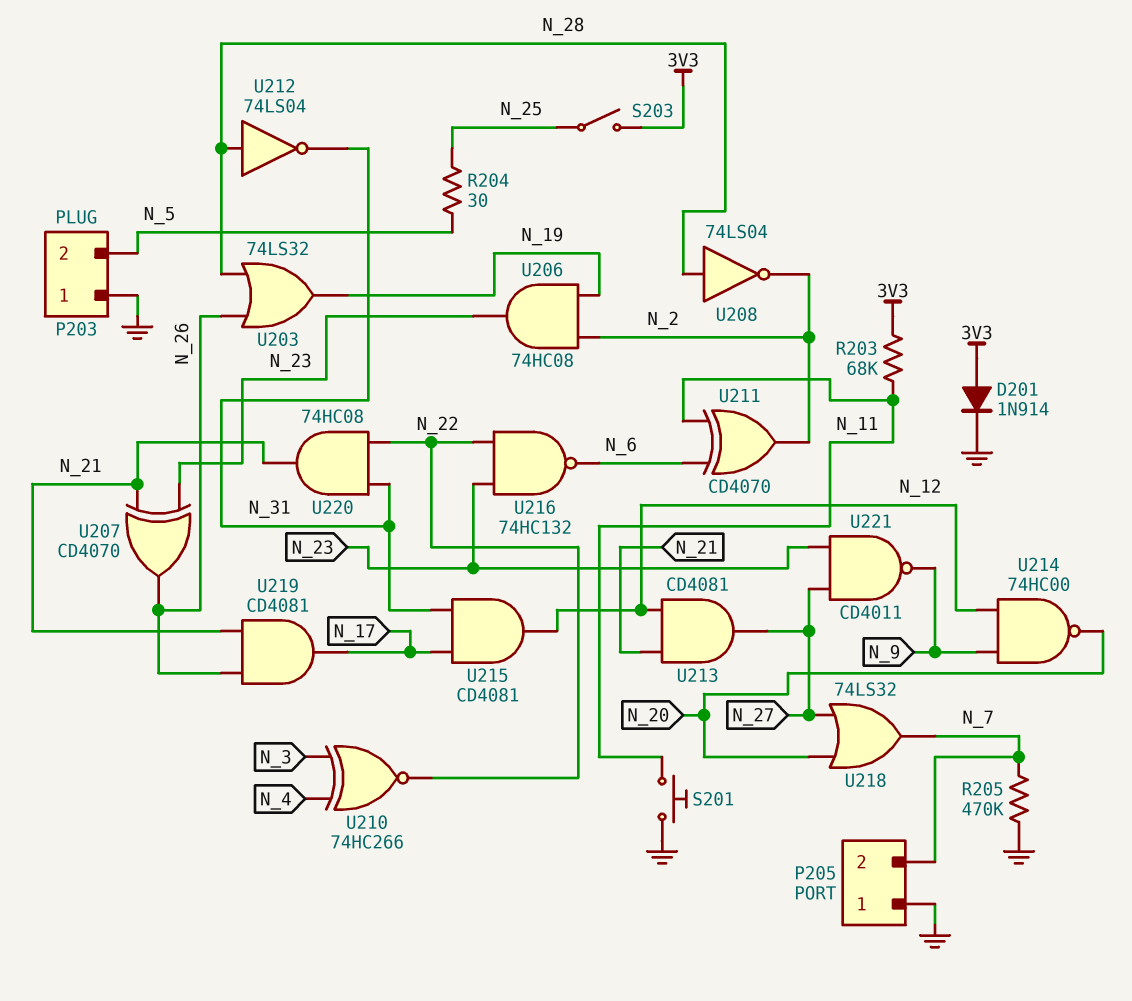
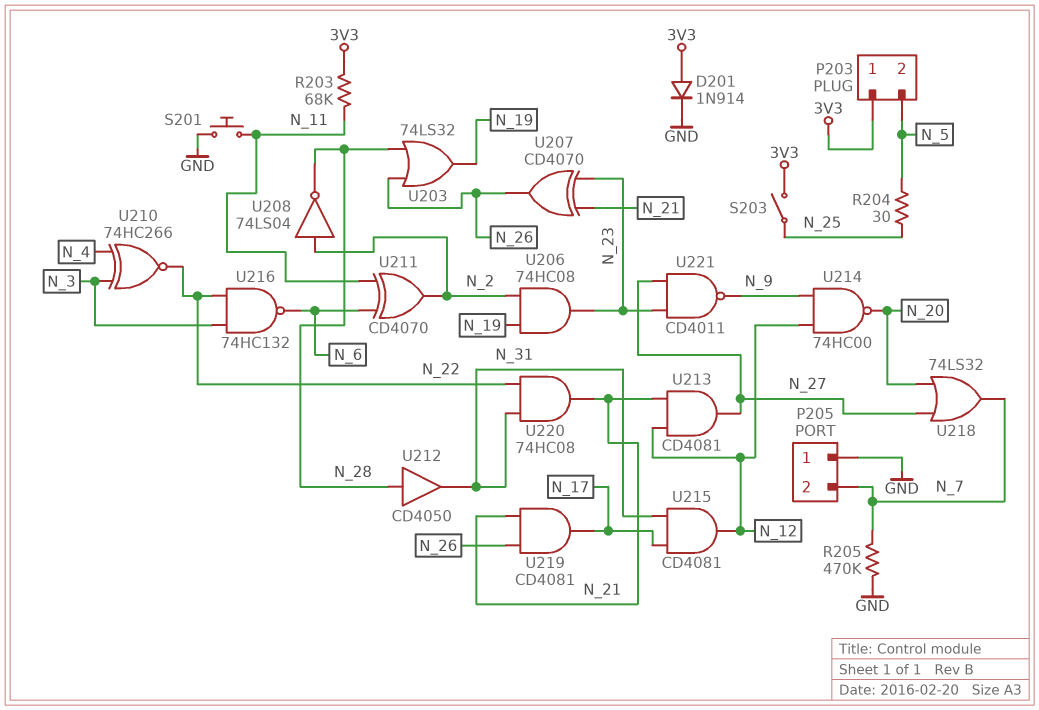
P203 pin 1: GND -> 3V3
U208: NOT 74LS04 (in N_28, out N_2) -> NOT 74LS04 (in N_2, out N_28)
U212: NOT 74LS04 (in N_28, out N_31) -> buffer CD4050 (in N_28, out N_31)
U216: NAND 74HC132 (in N_22, in N_23, out N_6) -> NAND 74HC132 (in N_3, in N_22, out N_6)

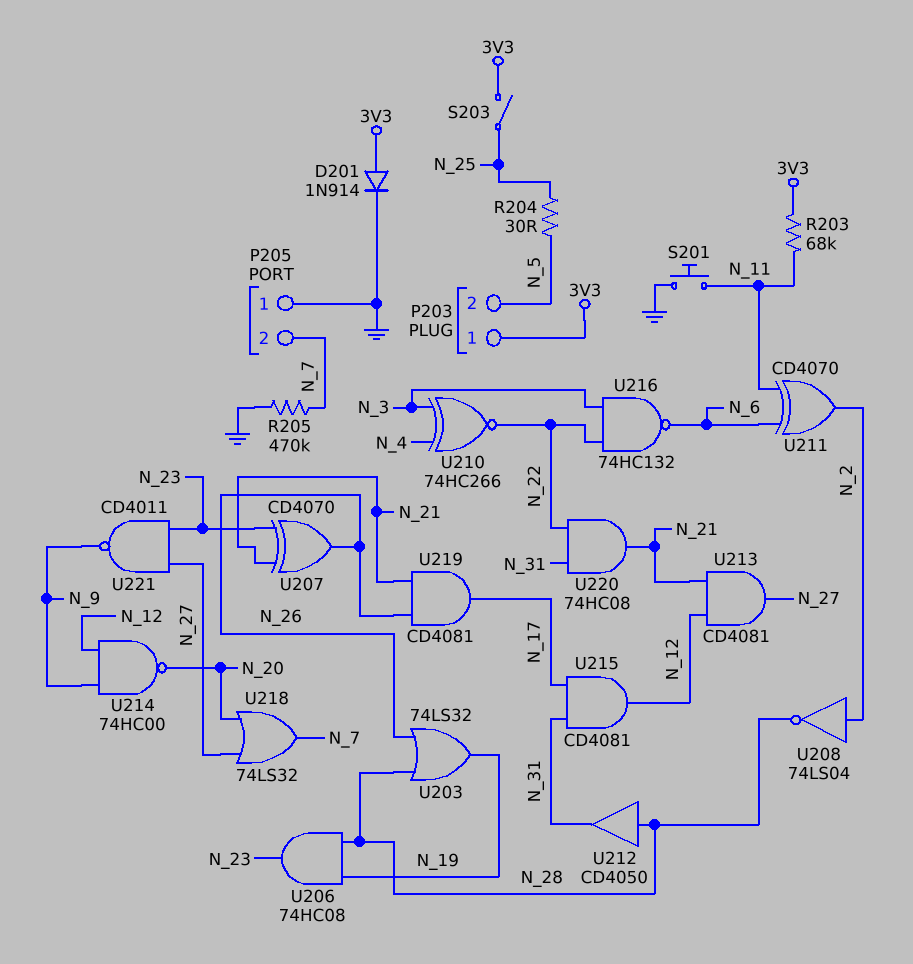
U206: AND 74HC08 (in N_2, in N_19, out N_23) -> AND 74HC08 (in N_19, in N_28, out N_23)

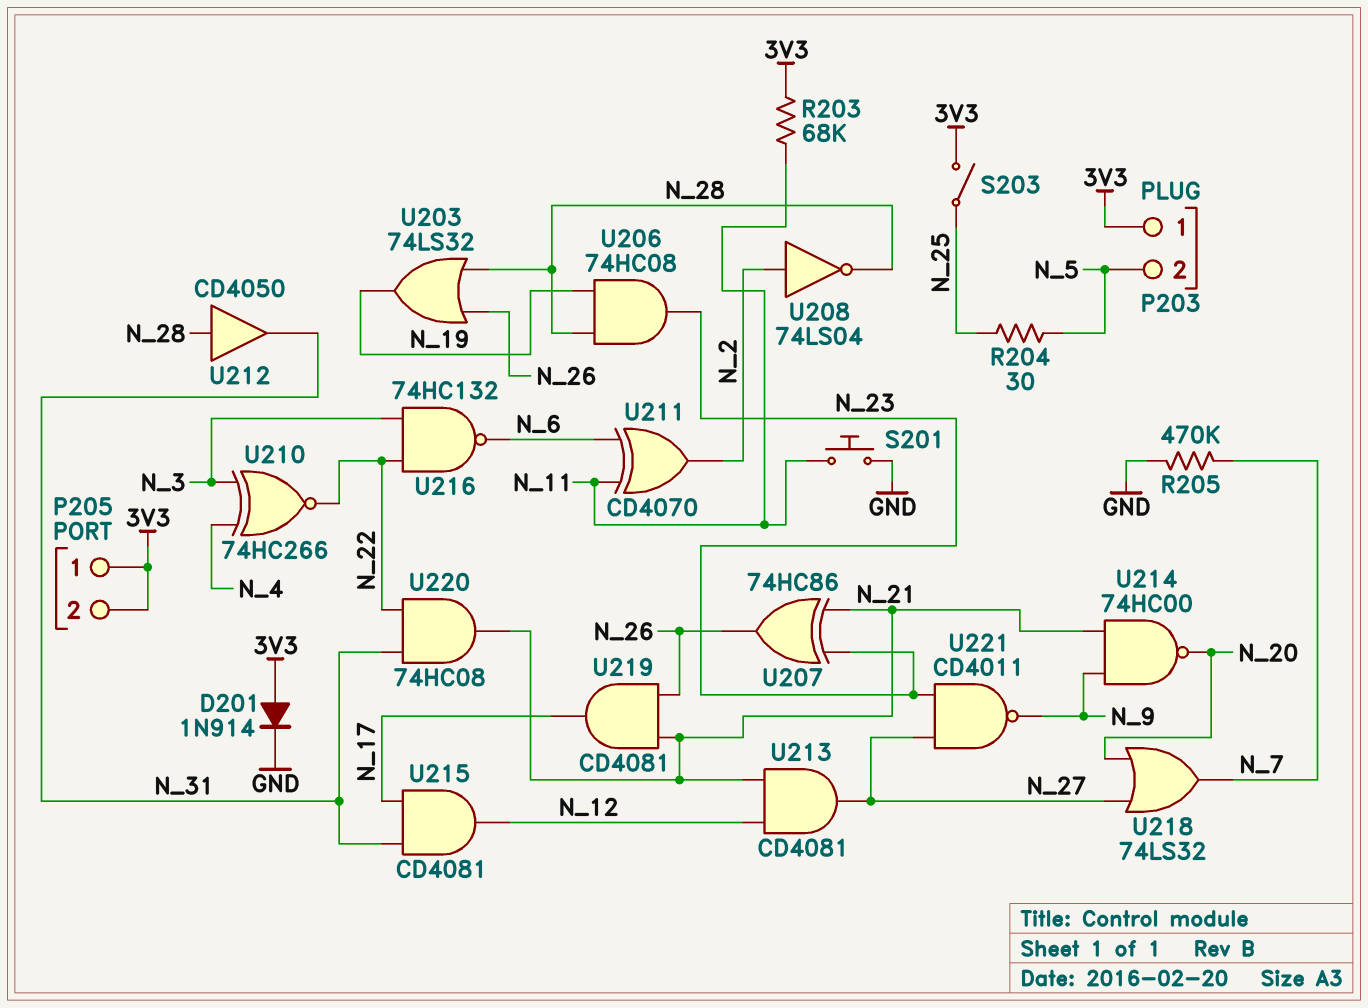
P205 pin 1: GND -> 3V3
P205 pin 2: N_7 -> 3V3
U207: XOR CD4070 (in N_21, in N_23, out N_26) -> XOR 74HC86 (in N_21, in N_23, out N_26)
U214: NAND 74HC00 (in N_9, in N_12, out N_20) -> NAND 74HC00 (in N_9, in N_21, out N_20)

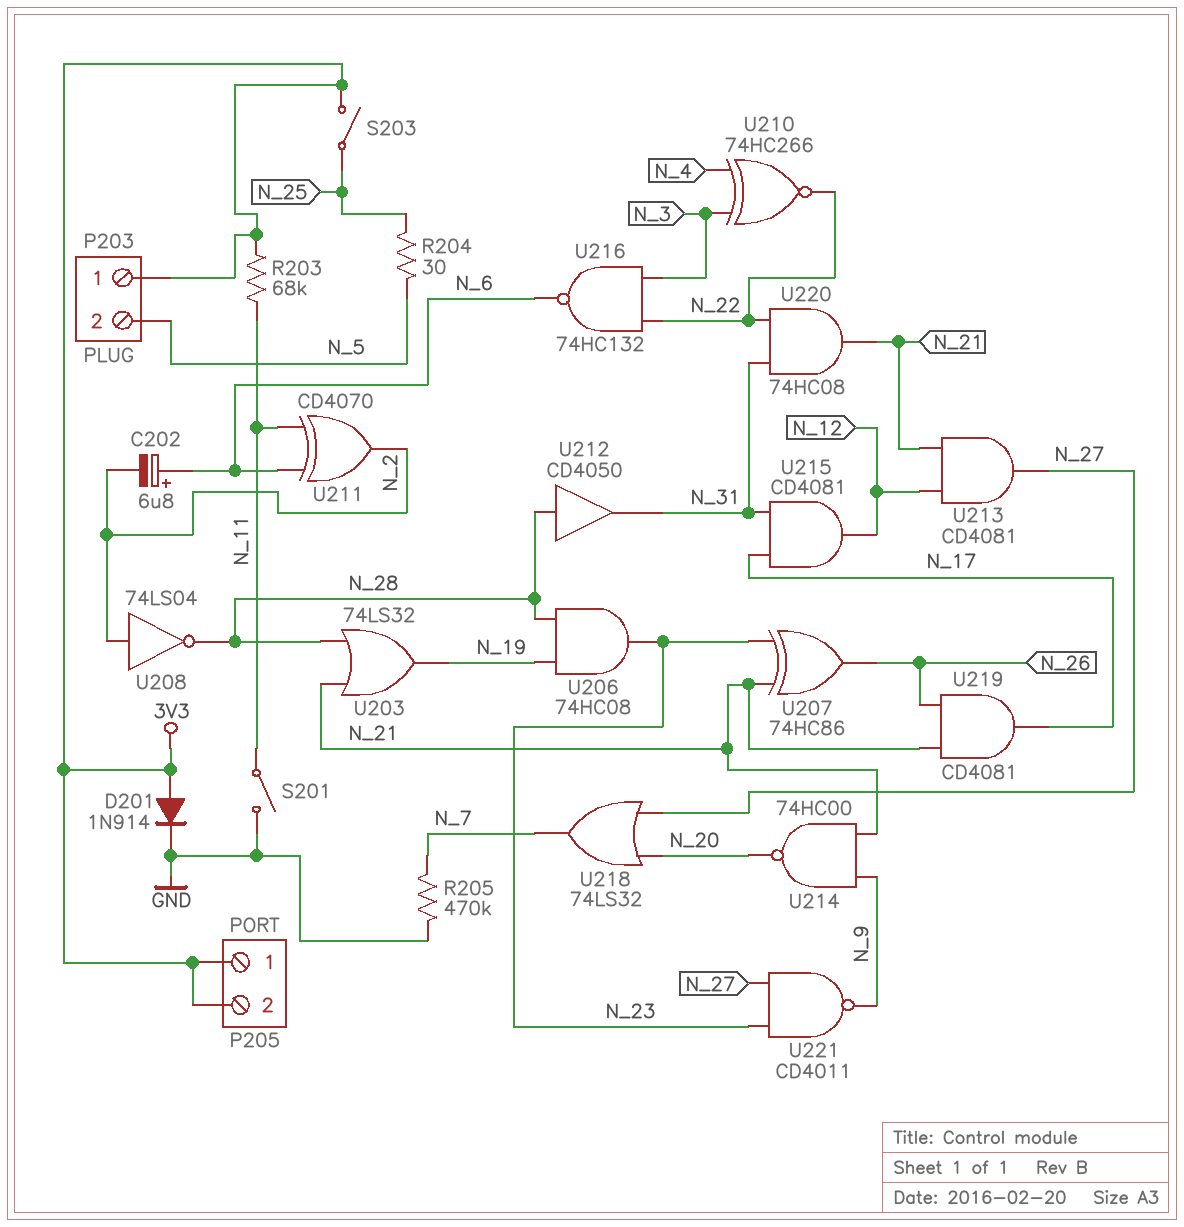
C202: none -> 6.8uF (plus N_6, minus N_2)
S201: button (GND, N_11) -> switch (GND, N_11)
U203: OR 74LS32 (in N_26, in N_28, out N_19) -> OR 74LS32 (in N_21, in N_28, out N_19)

